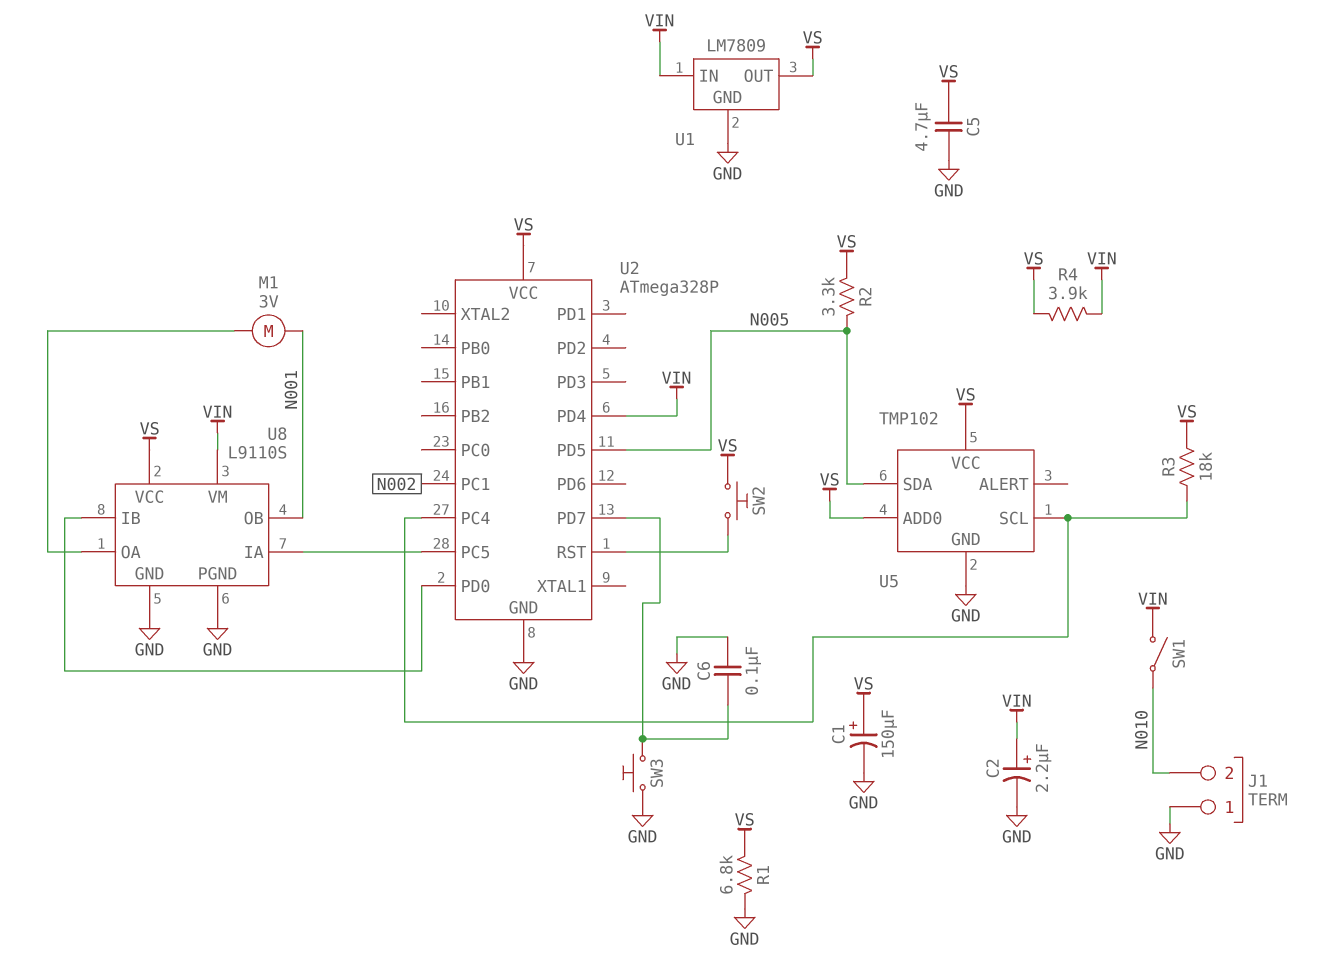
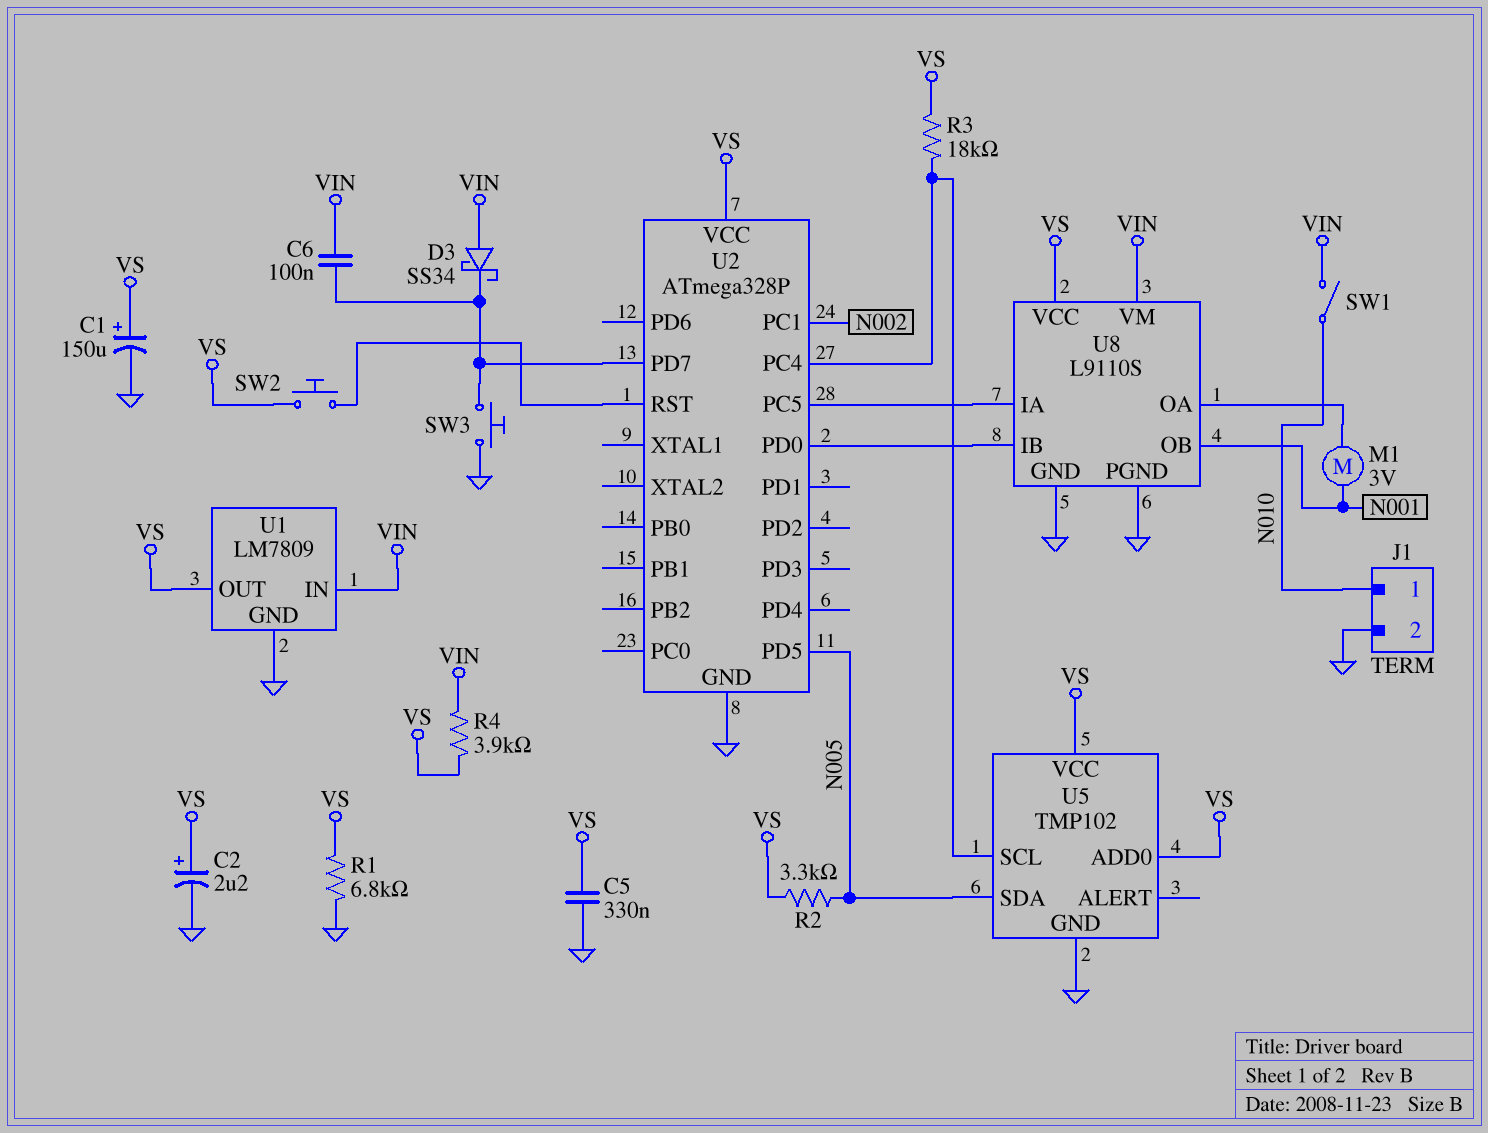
C2: 2.2uF (plus VIN, minus GND) -> 2.2uF (plus VS, minus GND)
C5: 4.7uF (GND, VS) -> 330nF (GND, VS)
C6: 100nF (GND, U2/PD7) -> 100nF (U2/PD7, VIN)
D3: none -> schottky SS34 (A VIN, K U2/PD7)
J1 pin 1: GND -> N010
J1 pin 2: N010 -> GND
U2 pin PD4: VIN -> none

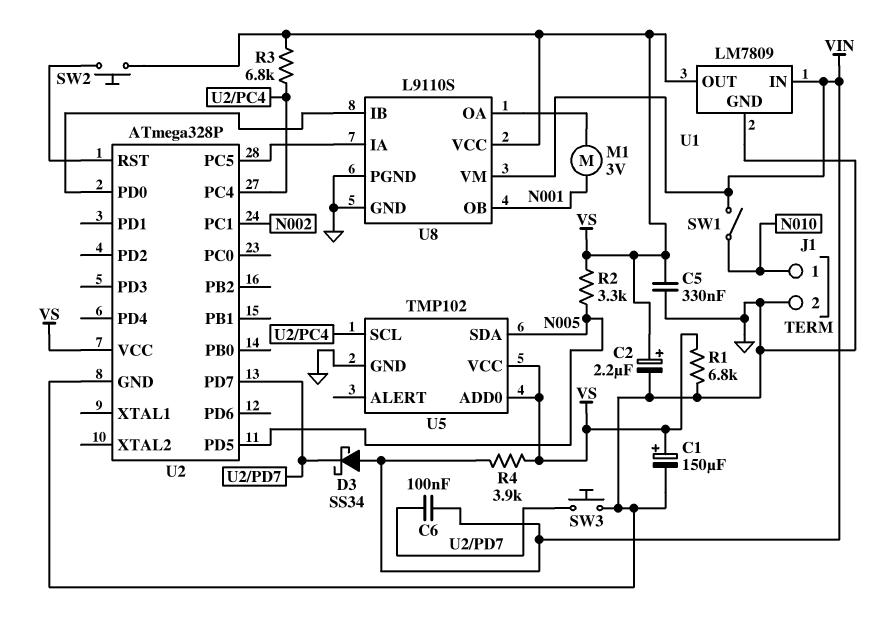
R3: 18k (U2/PC4, VS) -> 6.8k (U2/PC4, VS)

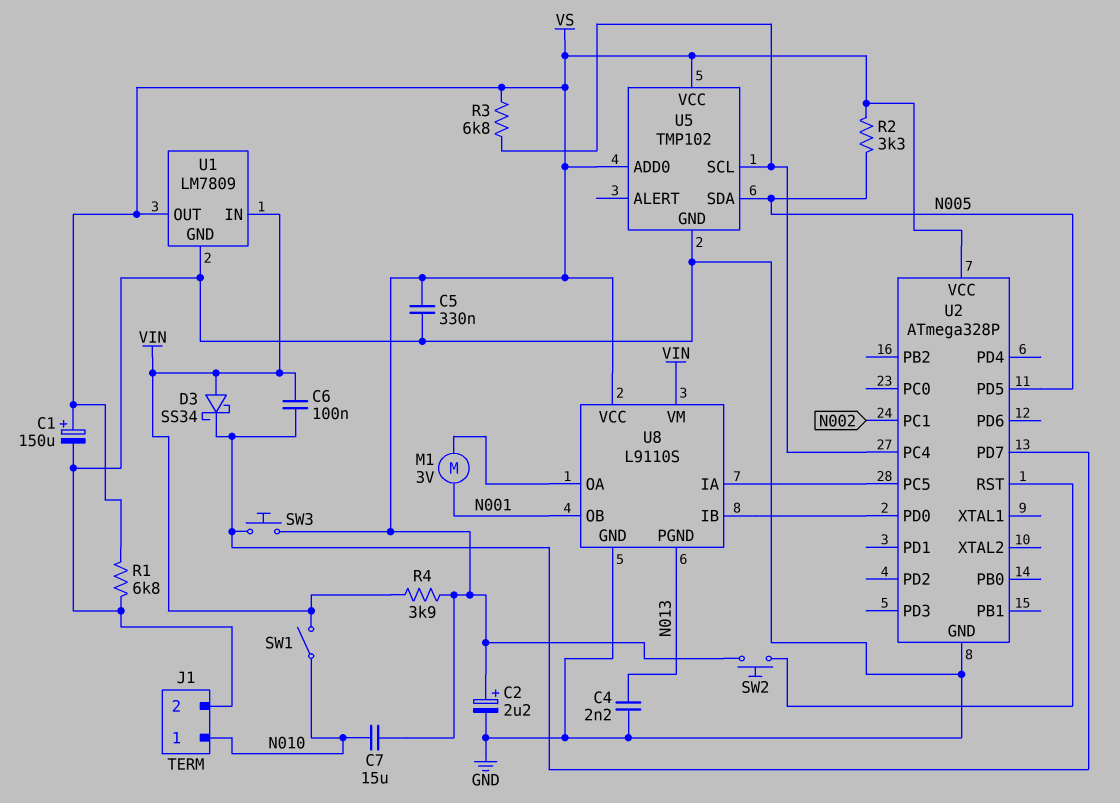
C4: none -> 2.2nF (GND, N013)
C7: none -> 15uF (N010, VS)
SW3: button (GND, U2/PD7) -> button (U2/PD7, VS)
U8 pin PGND: GND -> N013

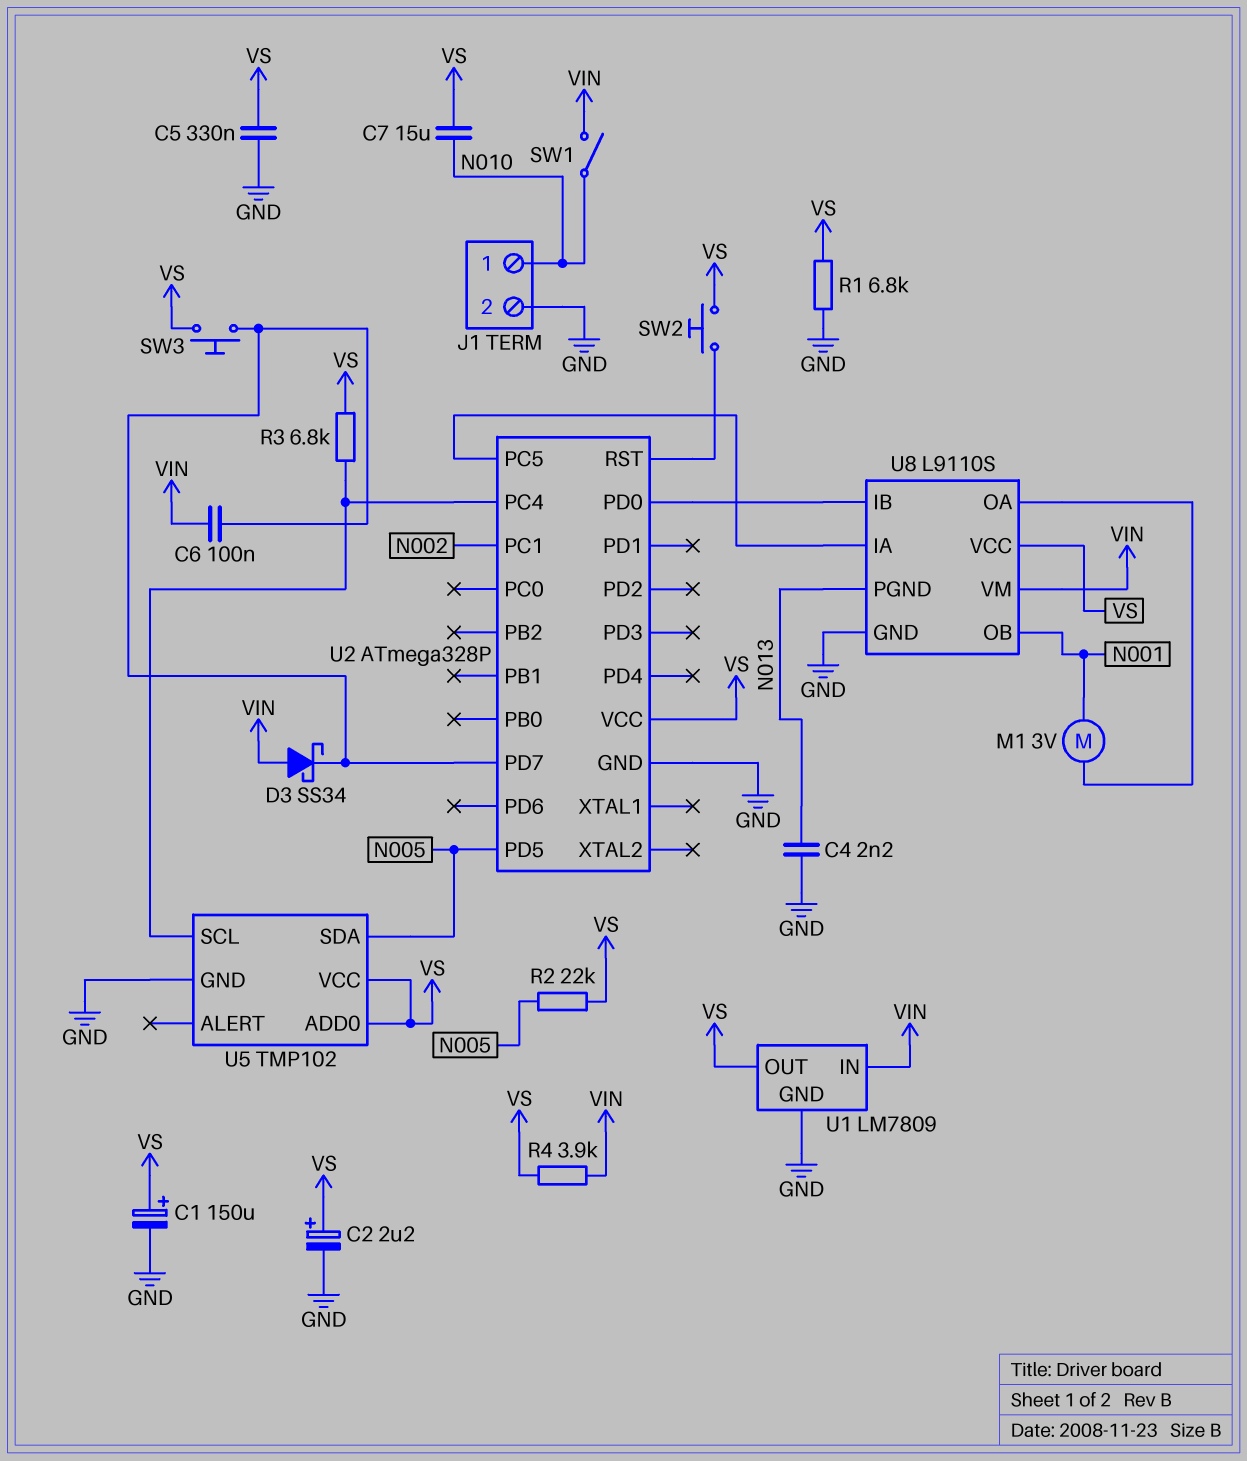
R2: 3.3k (N005, VS) -> 22k (N005, VS)

